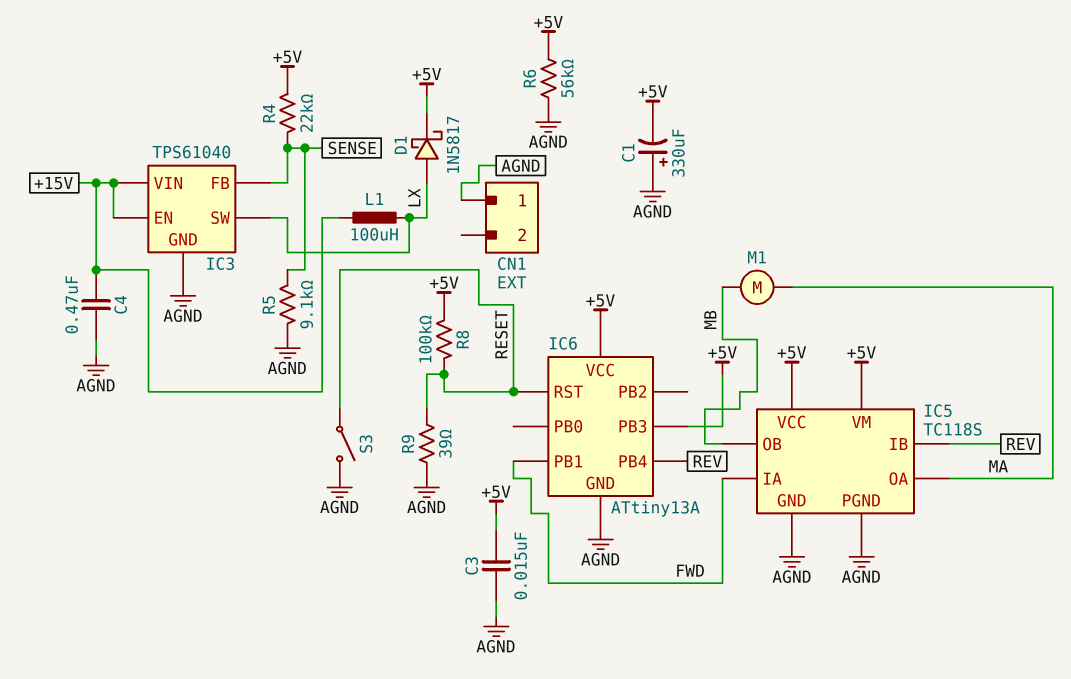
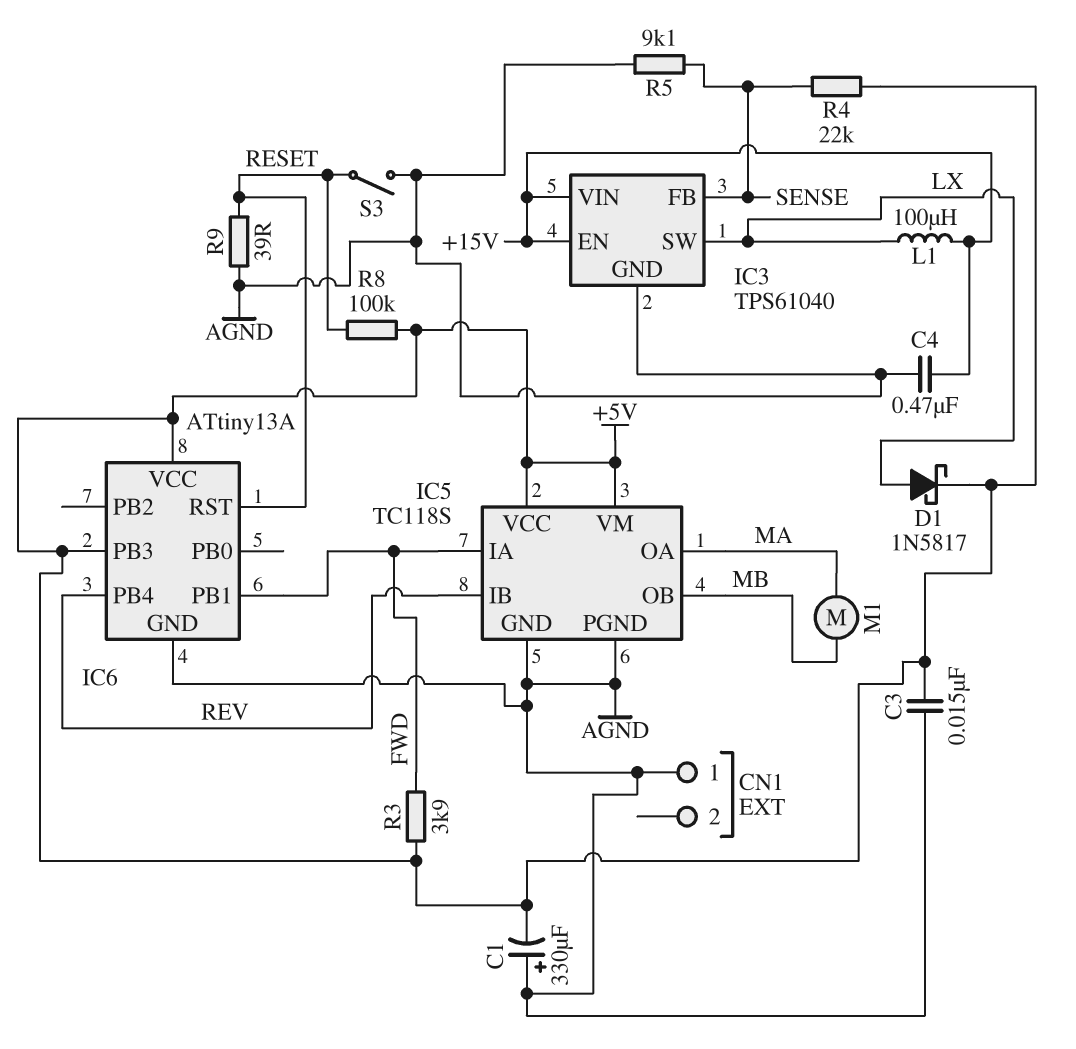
R3: none -> 3.9k (+5V, FWD)
R6: 56k (+5V, AGND) -> none

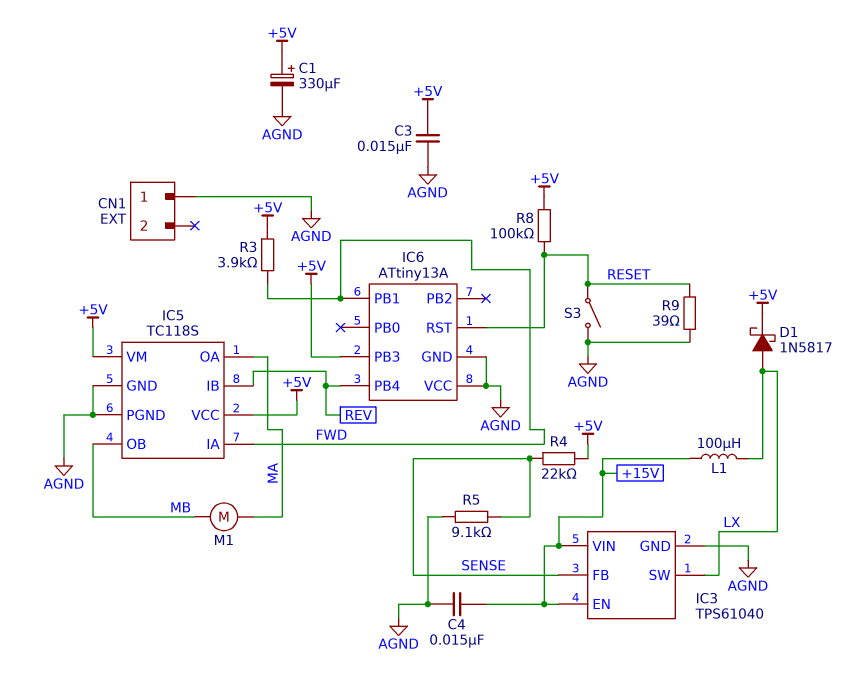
C1: 330uF (plus AGND, minus +5V) -> 330uF (plus +5V, minus AGND)
C4: 470nF (+15V, AGND) -> 15nF (+15V, AGND)
IC6 pin VCC: +5V -> AGND

